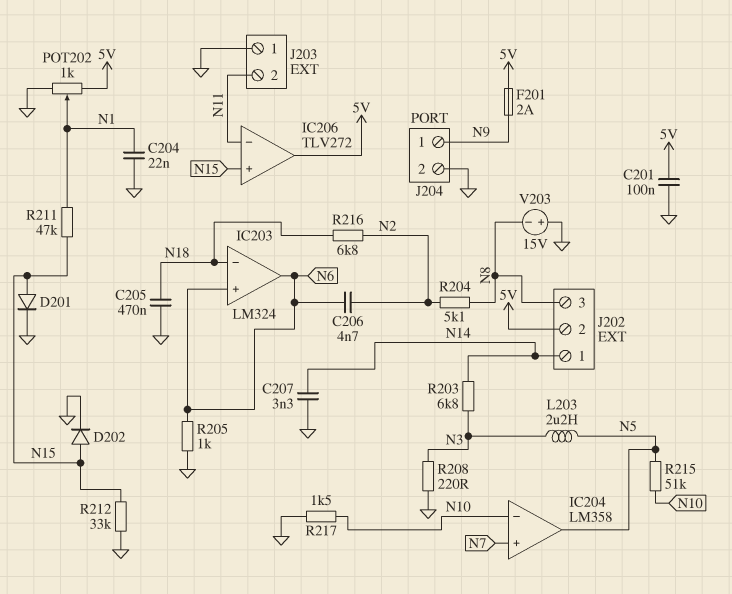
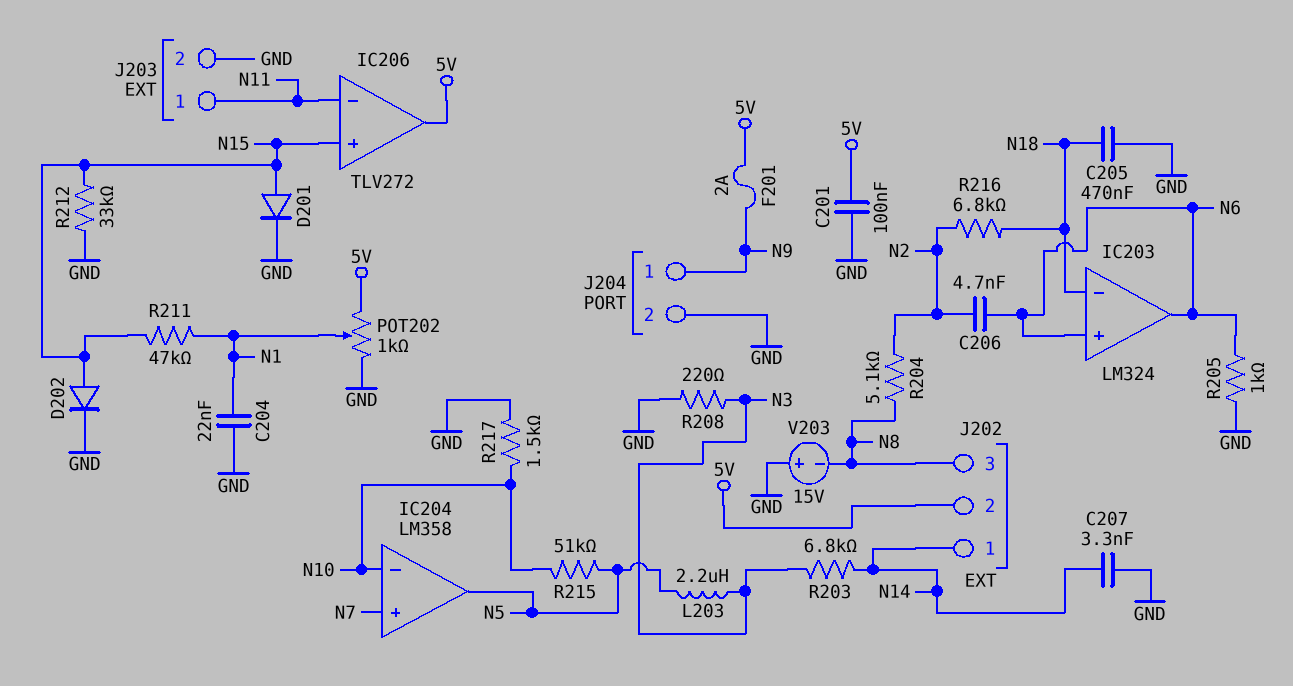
J203 pin 1: GND -> N11
J203 pin 2: N11 -> GND

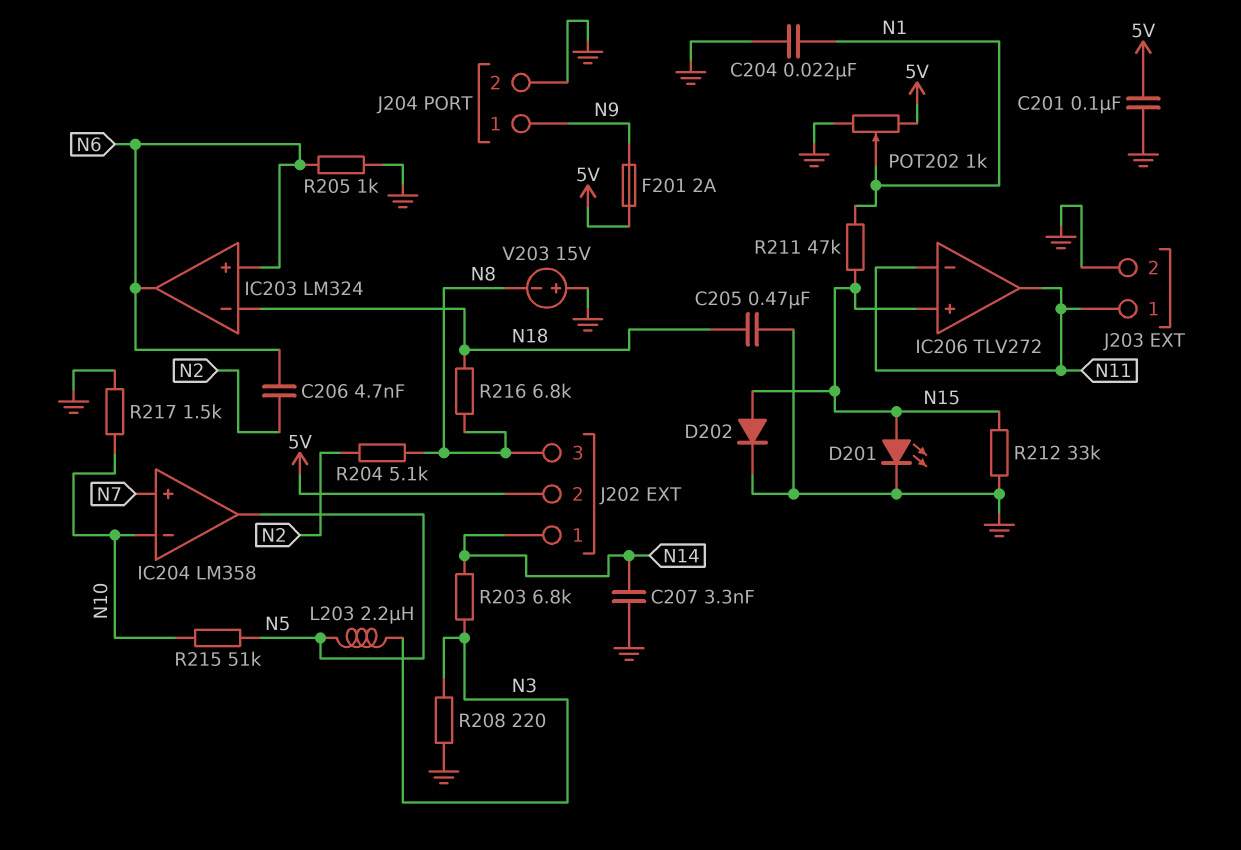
D201: diode (A N15, K GND) -> LED (A N15, K GND)
IC206 pin out: 5V -> N11
R216: 6.8k (N2, N18) -> 6.8k (N8, N18)

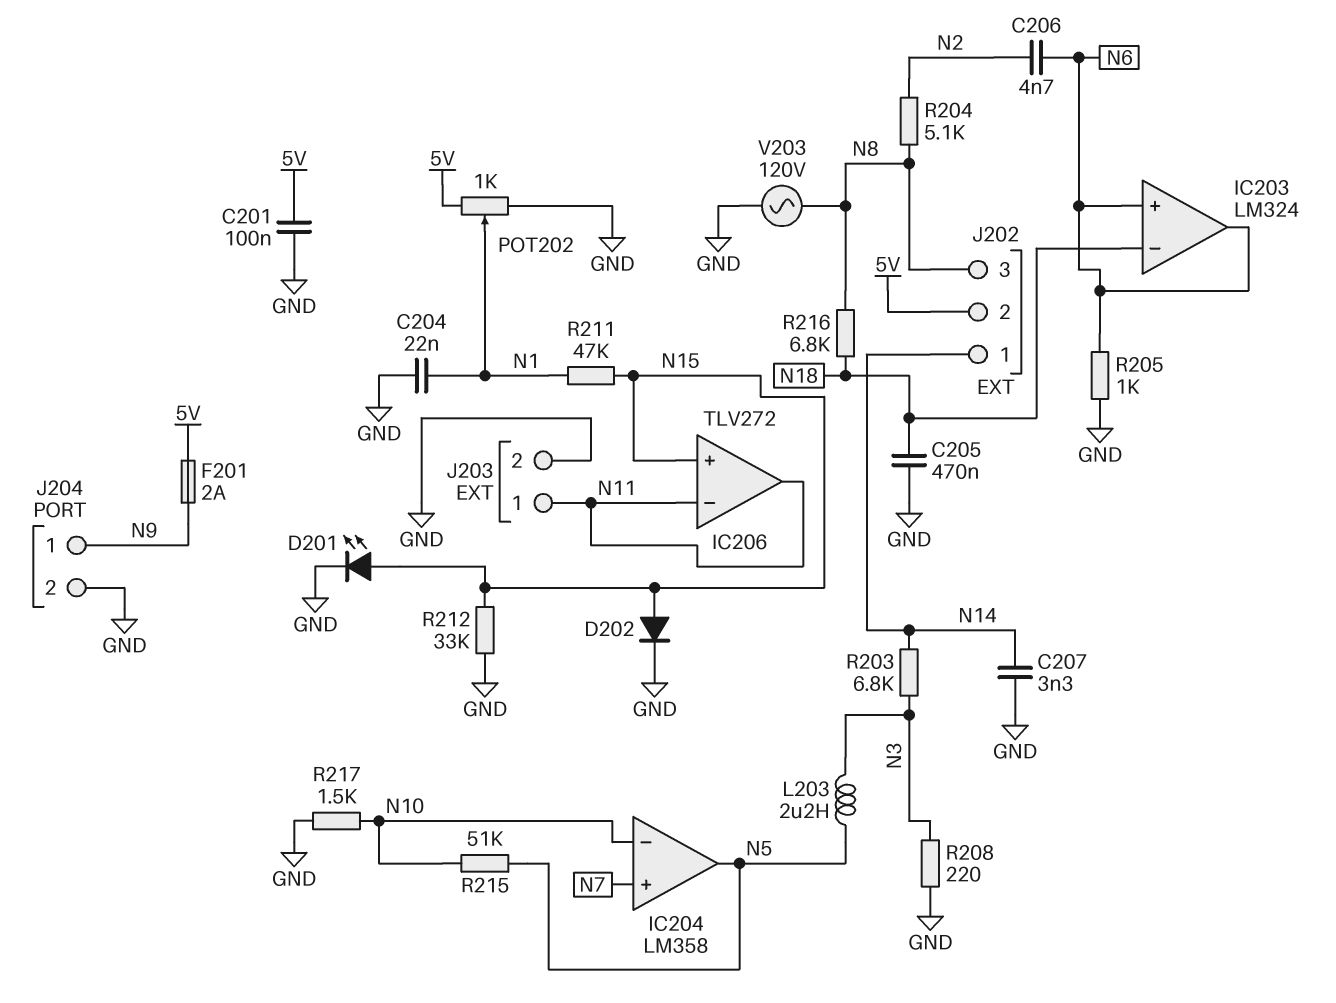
V203: 15V (plus GND, minus N8) -> AC 120V (GND, N8)

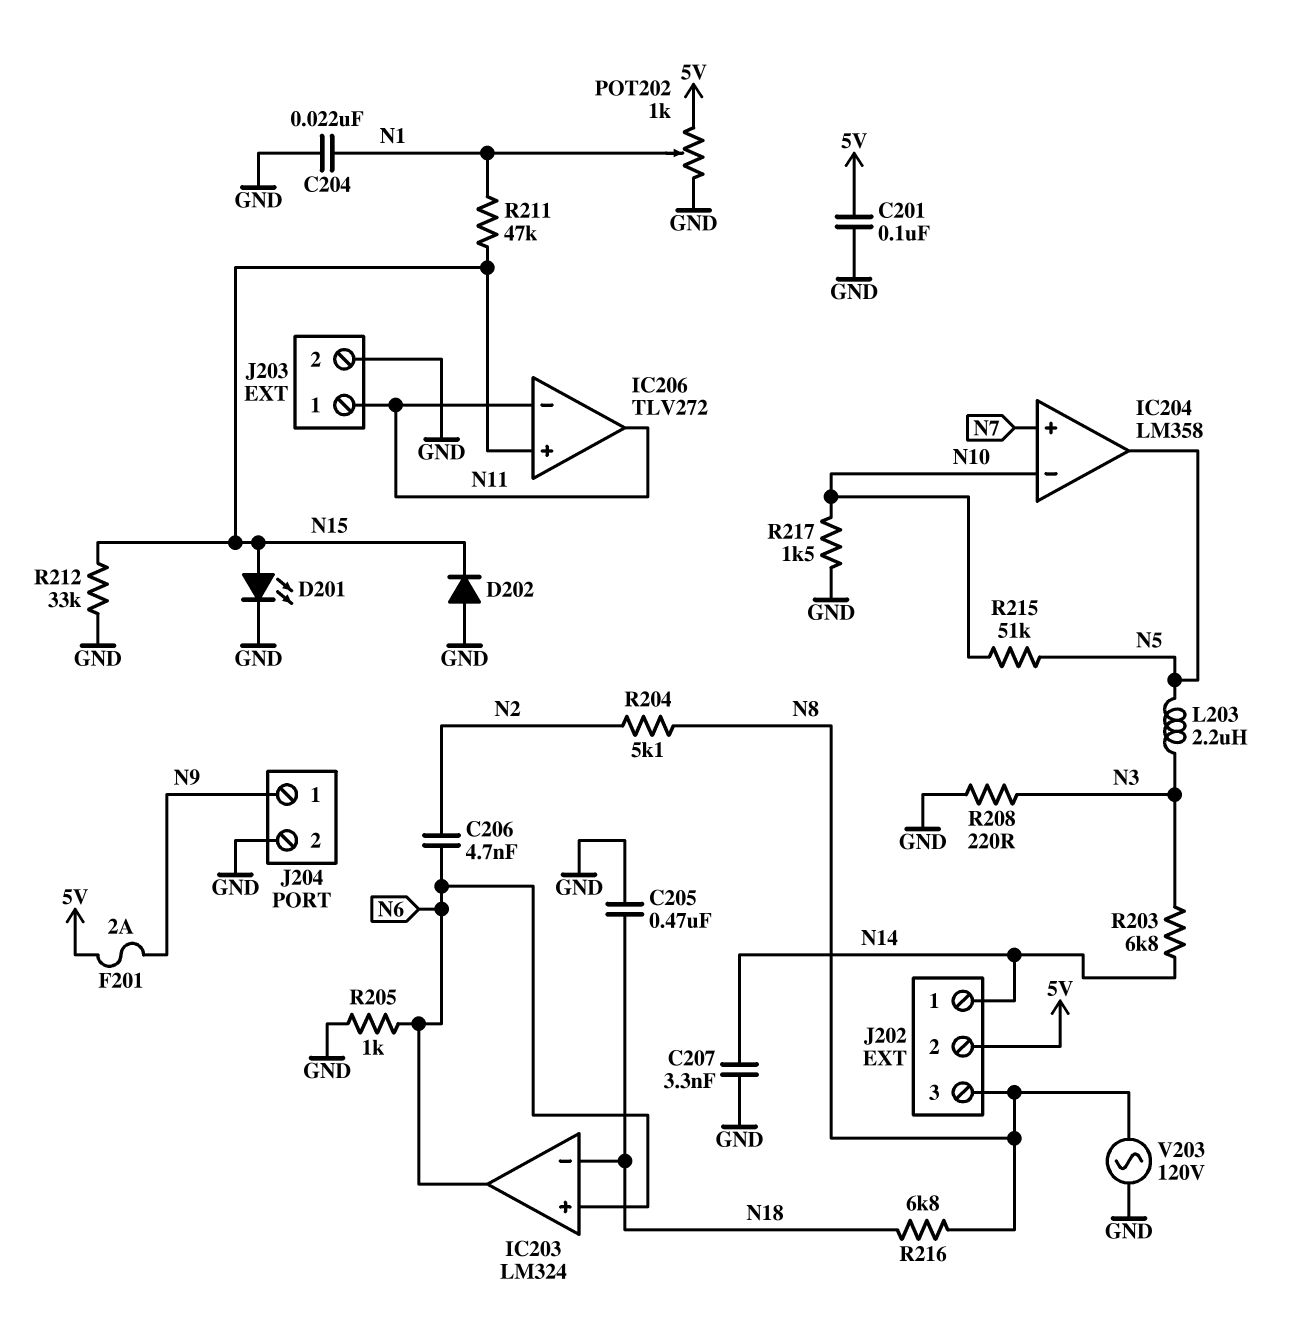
D202: diode (A N15, K GND) -> diode (A GND, K N15)

